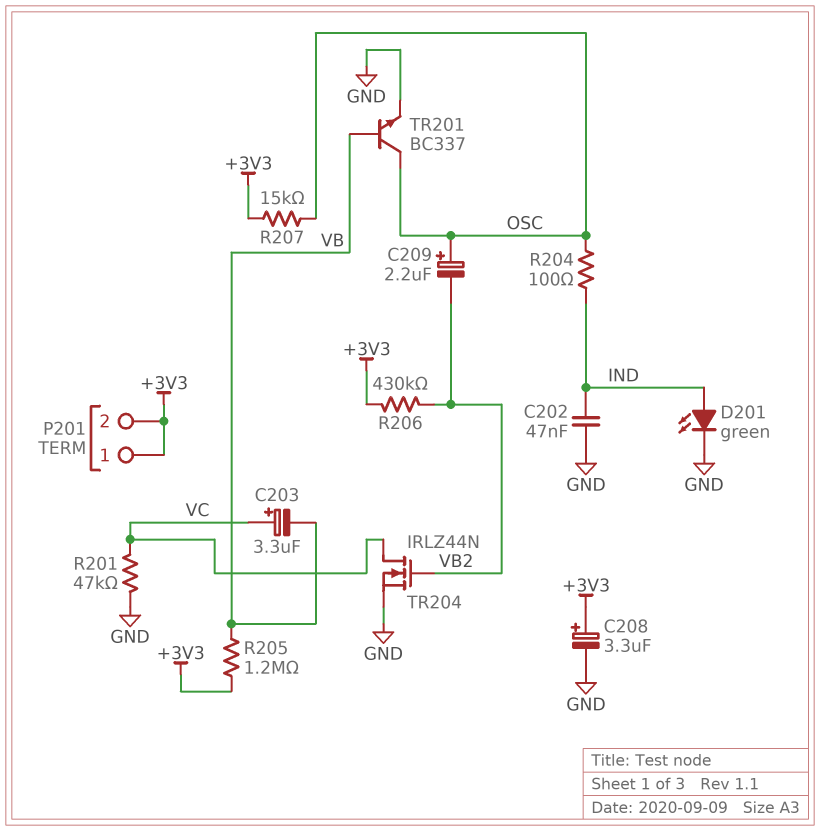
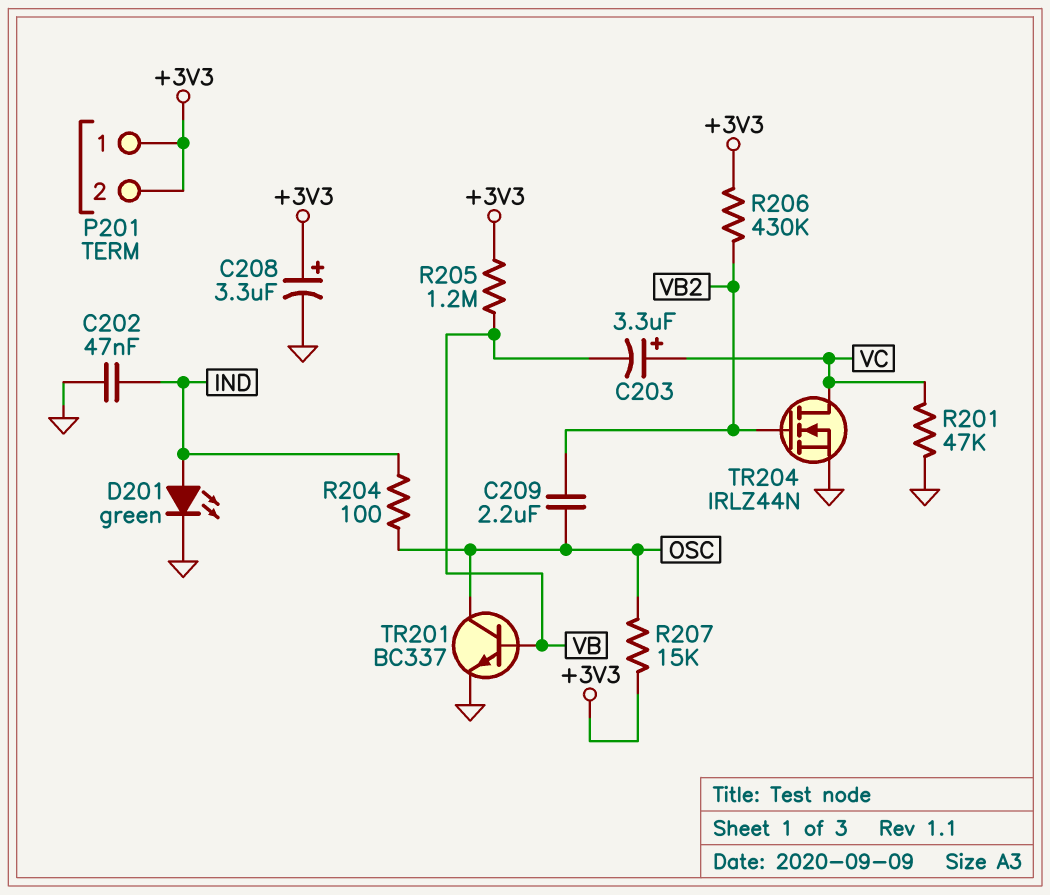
C209: 2.2uF (plus OSC, minus VB2) -> 2.2uF (OSC, VB2)

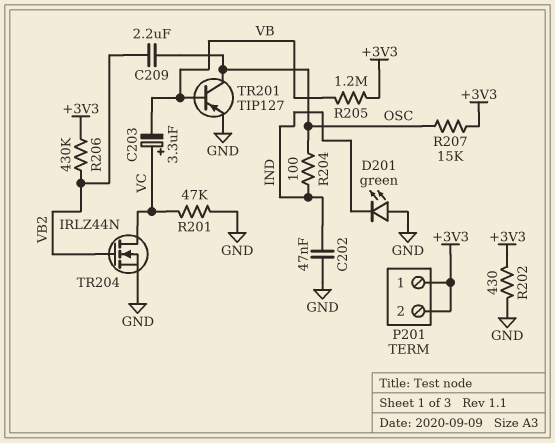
C208: 3.3uF (plus +3V3, minus GND) -> none
D201: LED green (A IND, K GND) -> LED green (A GND, K IND)
R202: none -> 430 (+3V3, GND)
TR201: NPN BC337 (B VB, C OSC, E GND) -> PNP TIP127 (B VB, C OSC, E GND)

